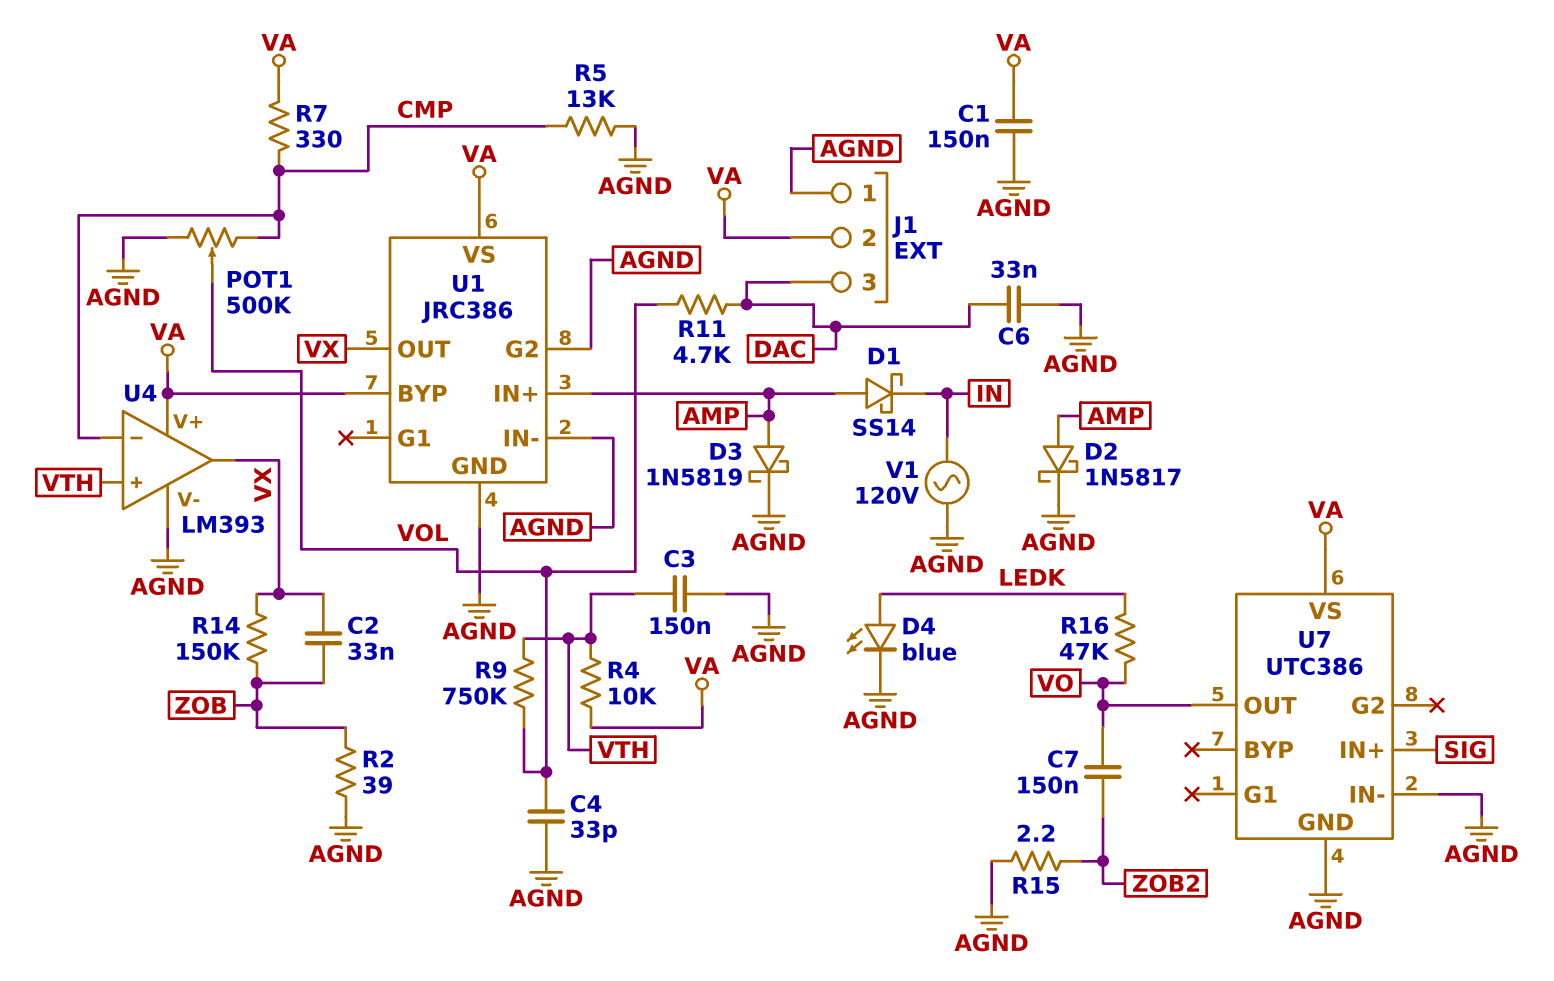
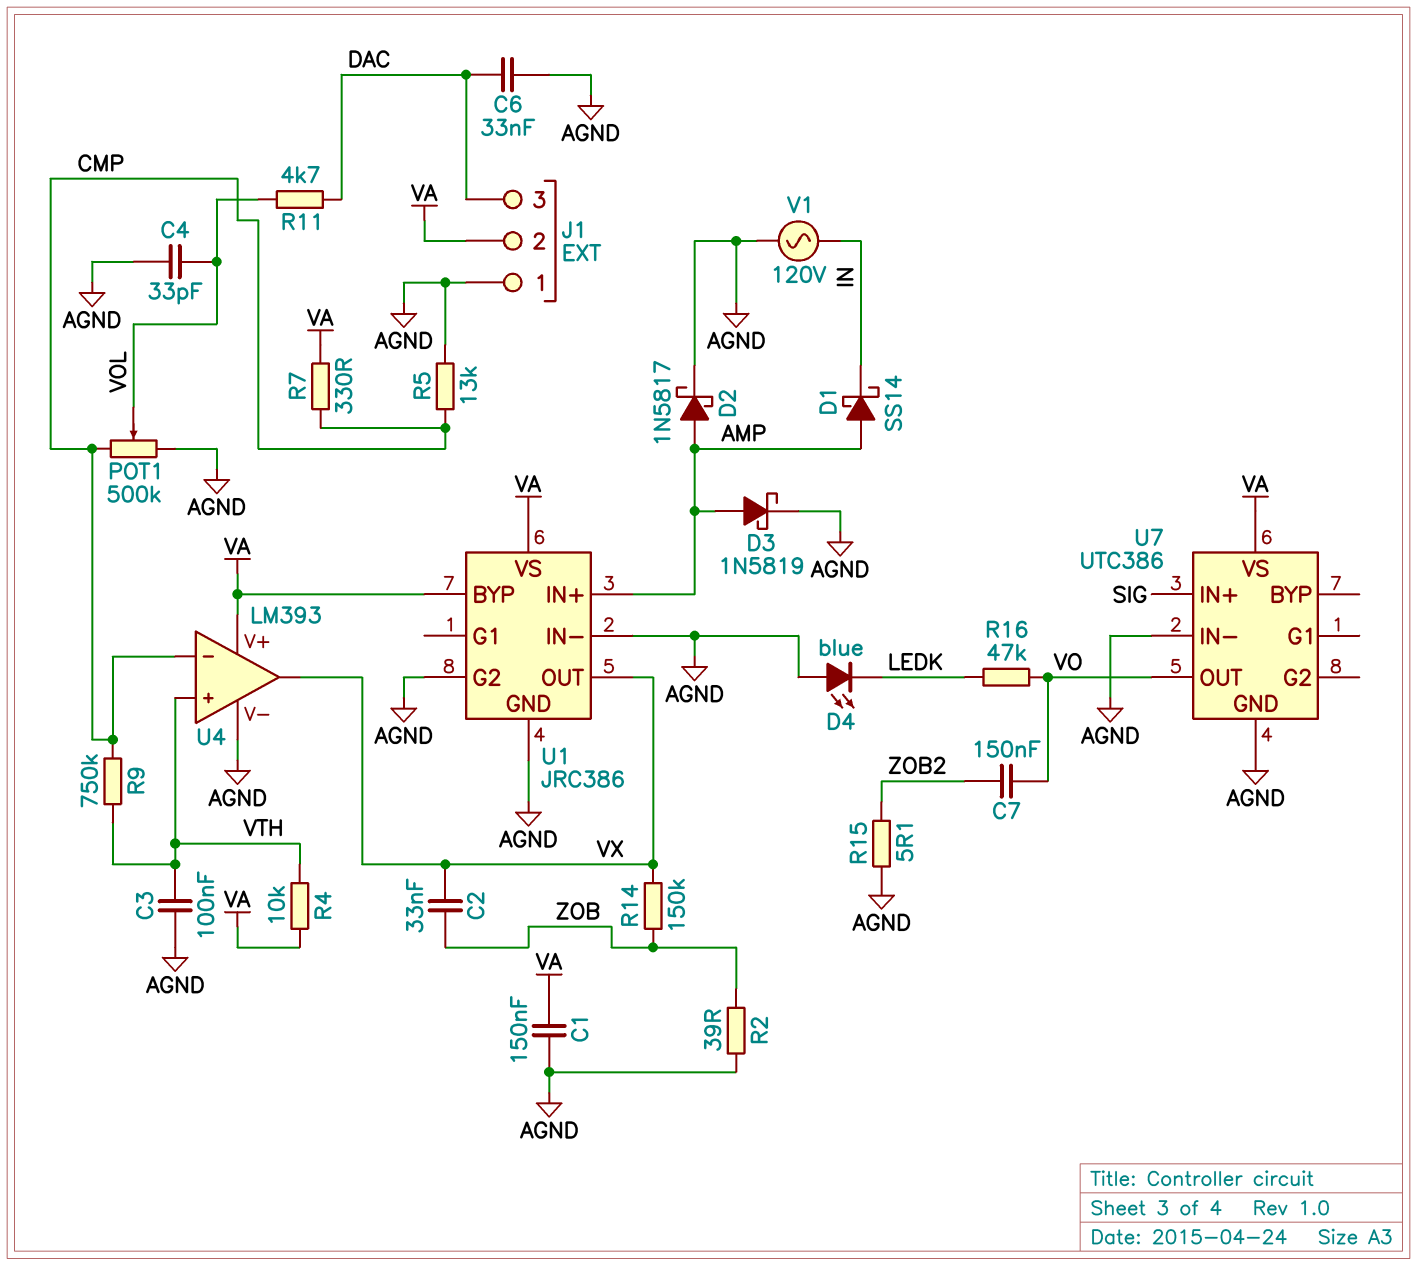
C3: 150nF (AGND, VTH) -> 100nF (AGND, VTH)
D4: LED blue (A LEDK, K AGND) -> LED blue (A AGND, K LEDK)
R9: 750k (VOL, VTH) -> 750k (CMP, VTH)
R15: 2.2 (AGND, ZOB2) -> 5.1 (AGND, ZOB2)

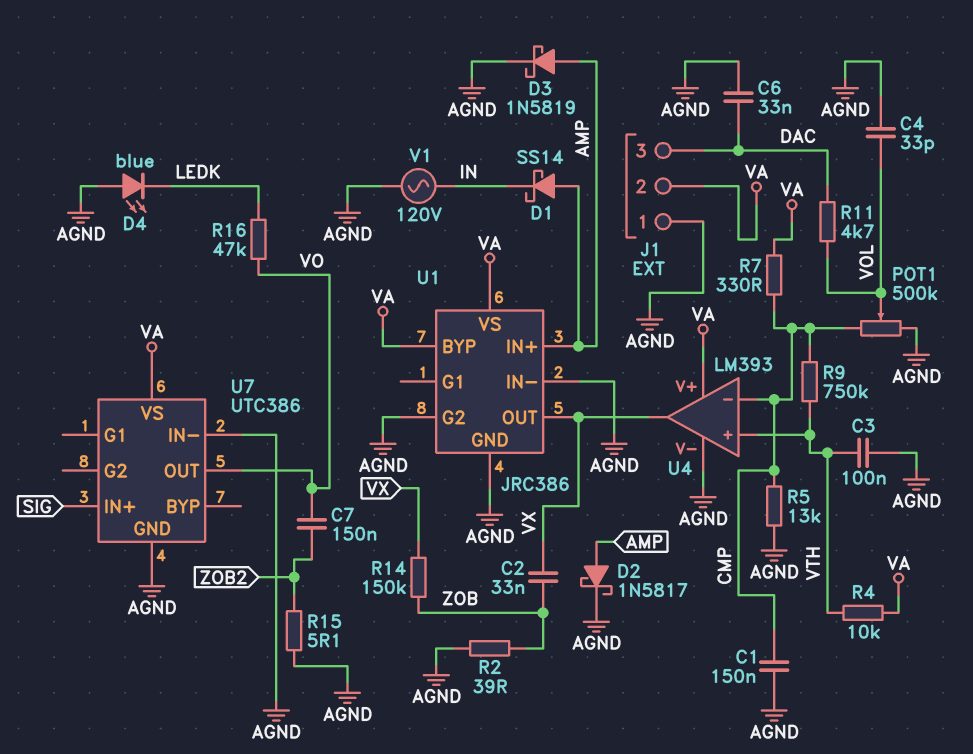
C1: 150nF (AGND, VA) -> 150nF (AGND, CMP)

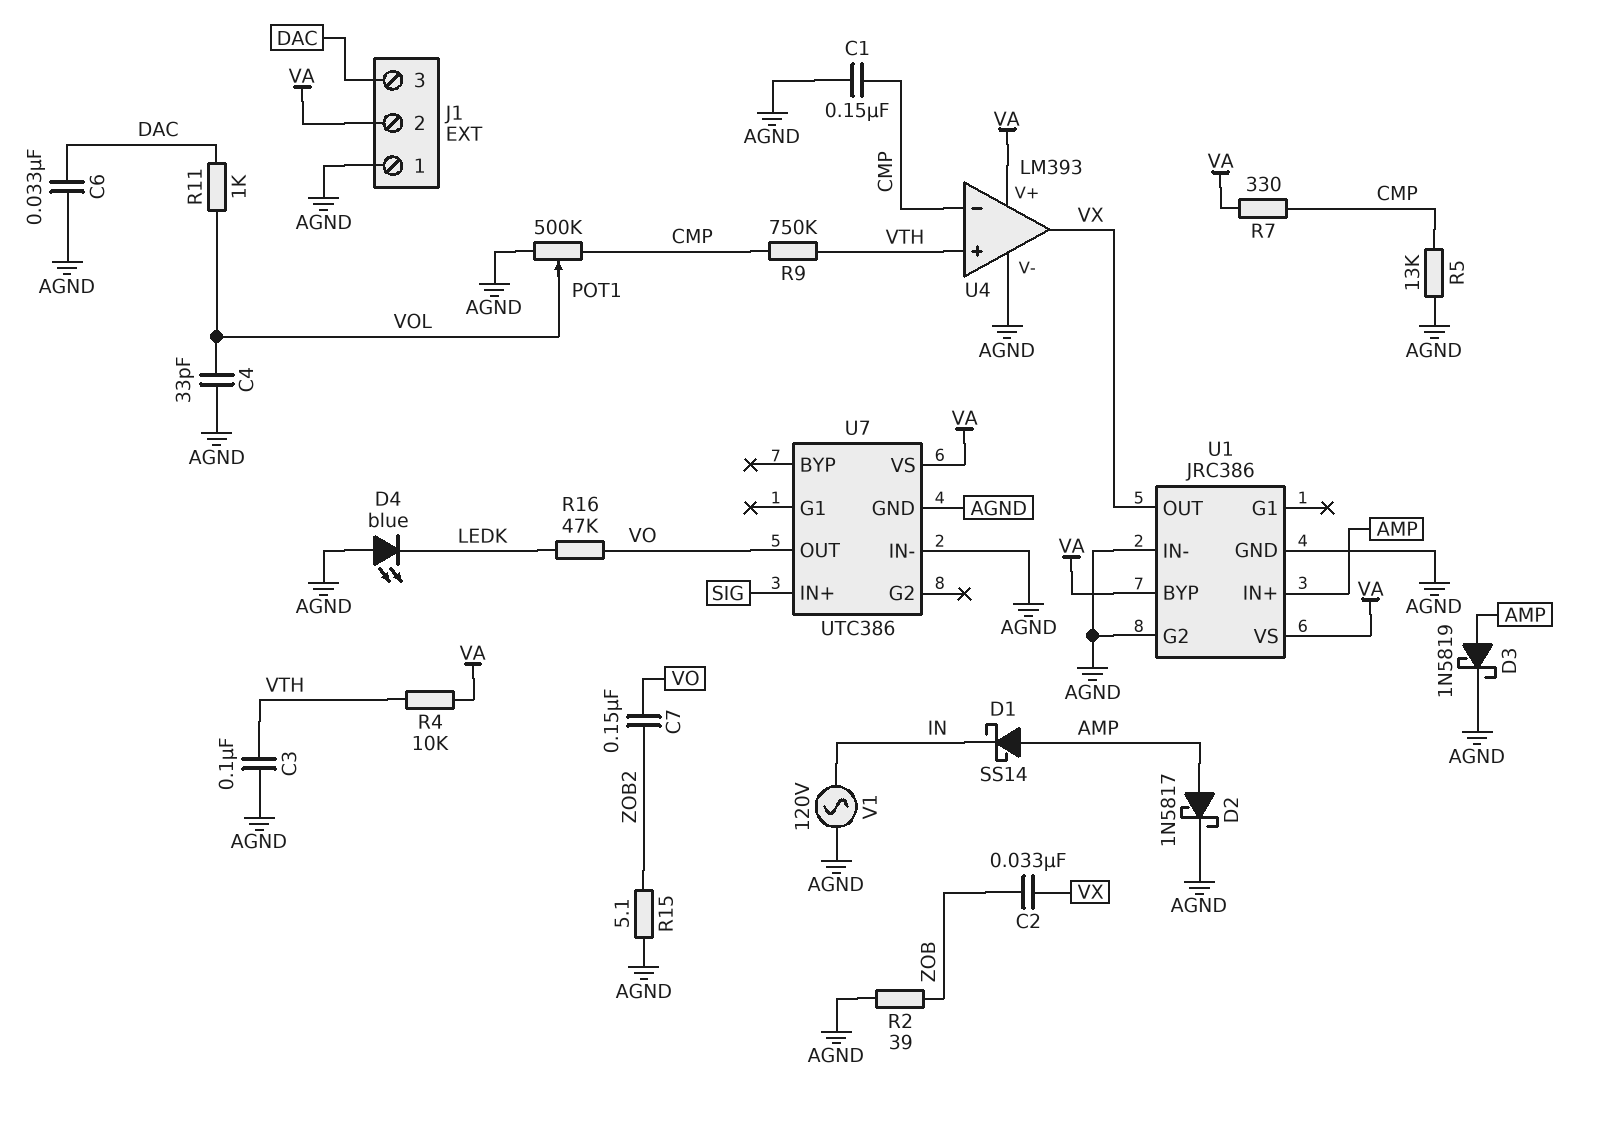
R11: 4.7k (DAC, VOL) -> 1k (DAC, VOL)
R14: 150k (VX, ZOB) -> none

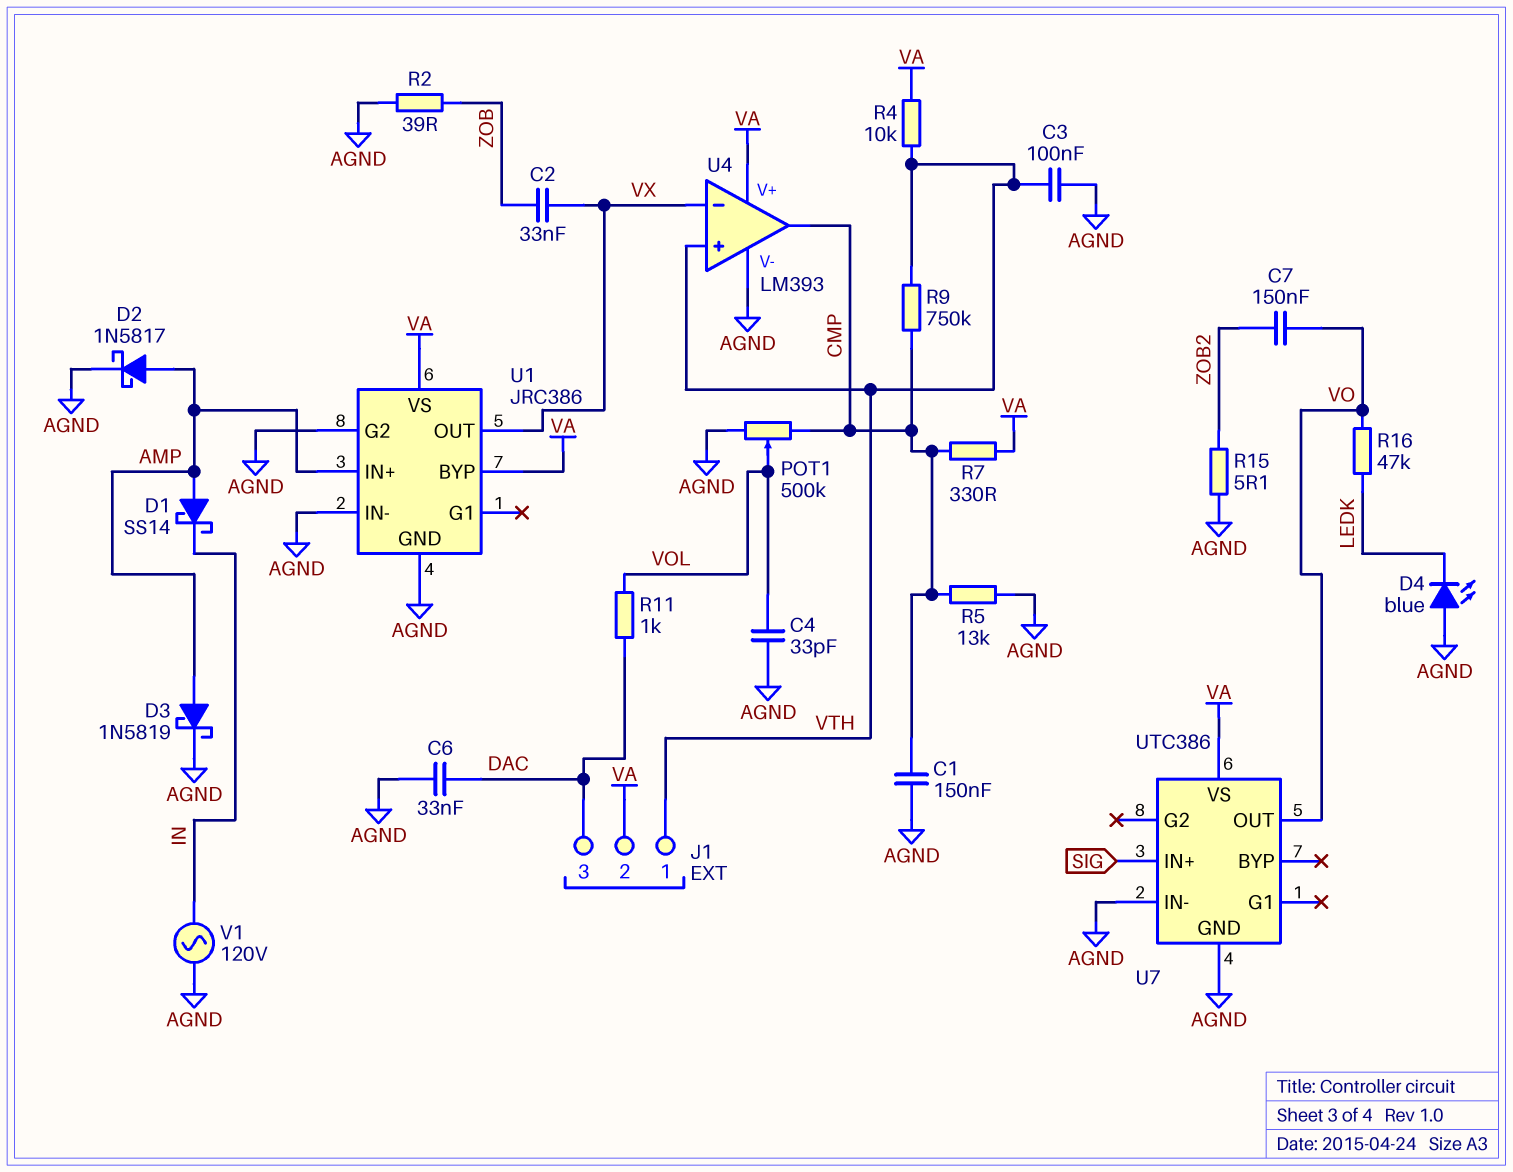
J1 pin 1: AGND -> VTH
U4 pin in-: CMP -> VX
U4 pin out: VX -> CMP

